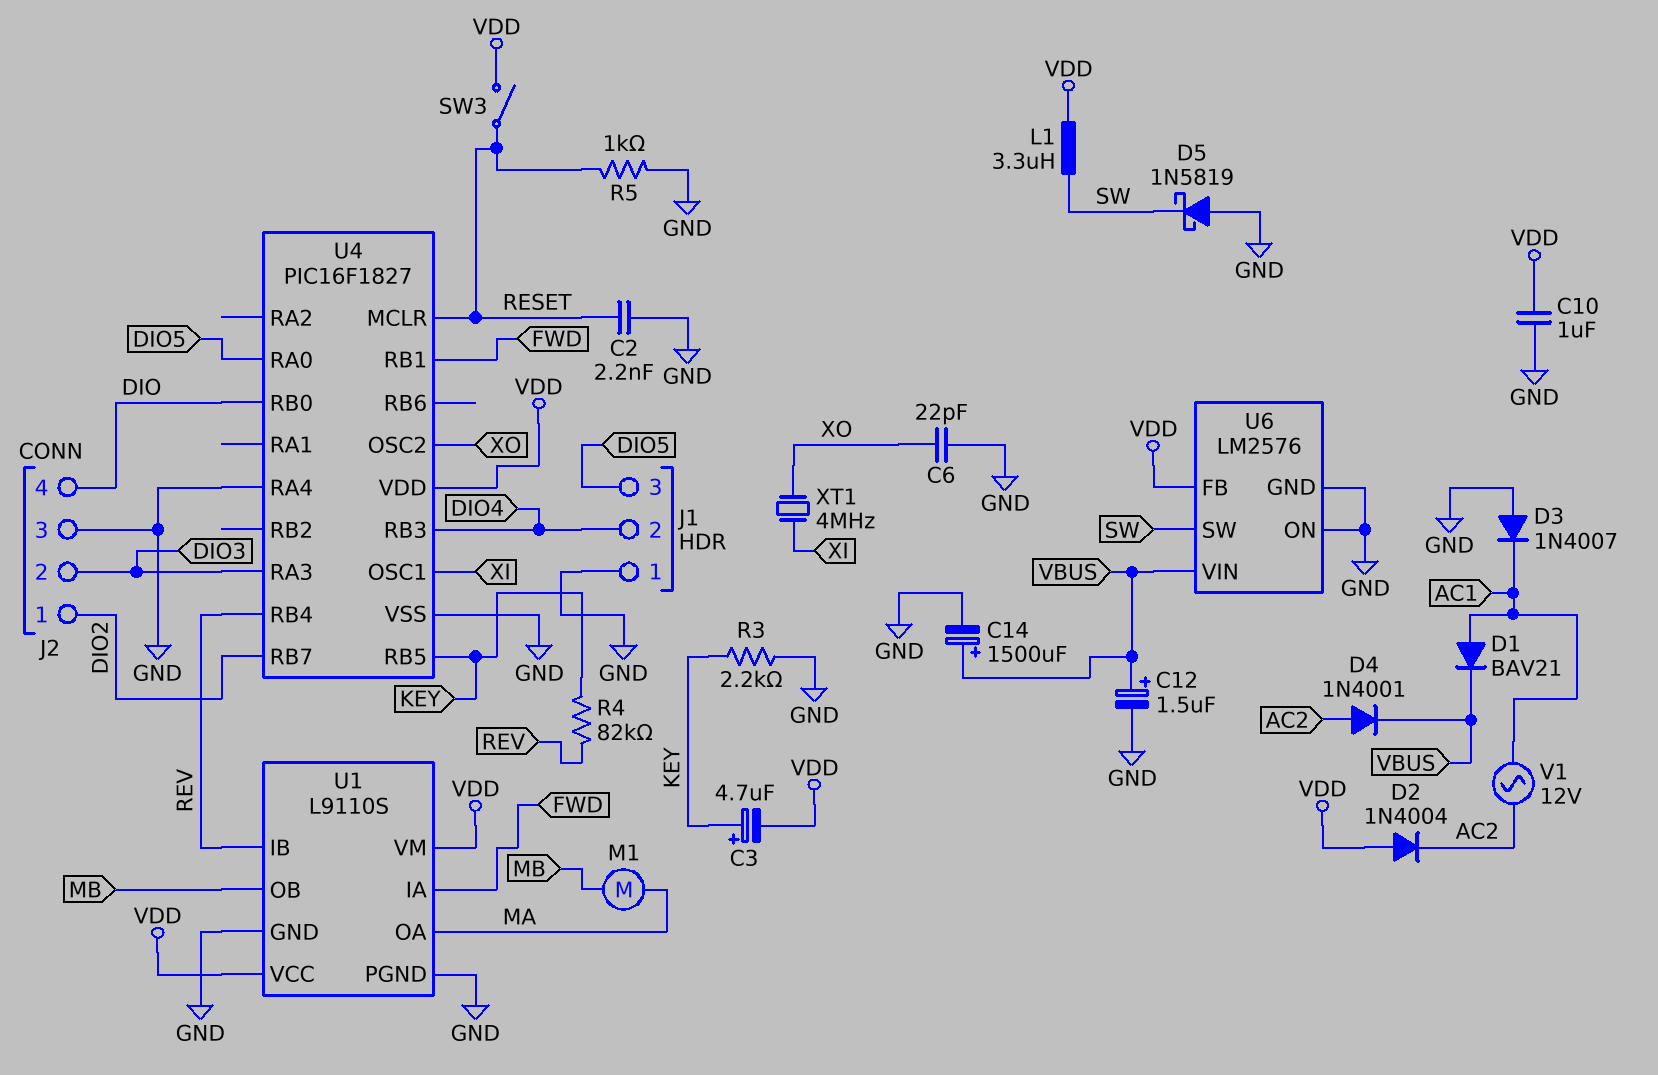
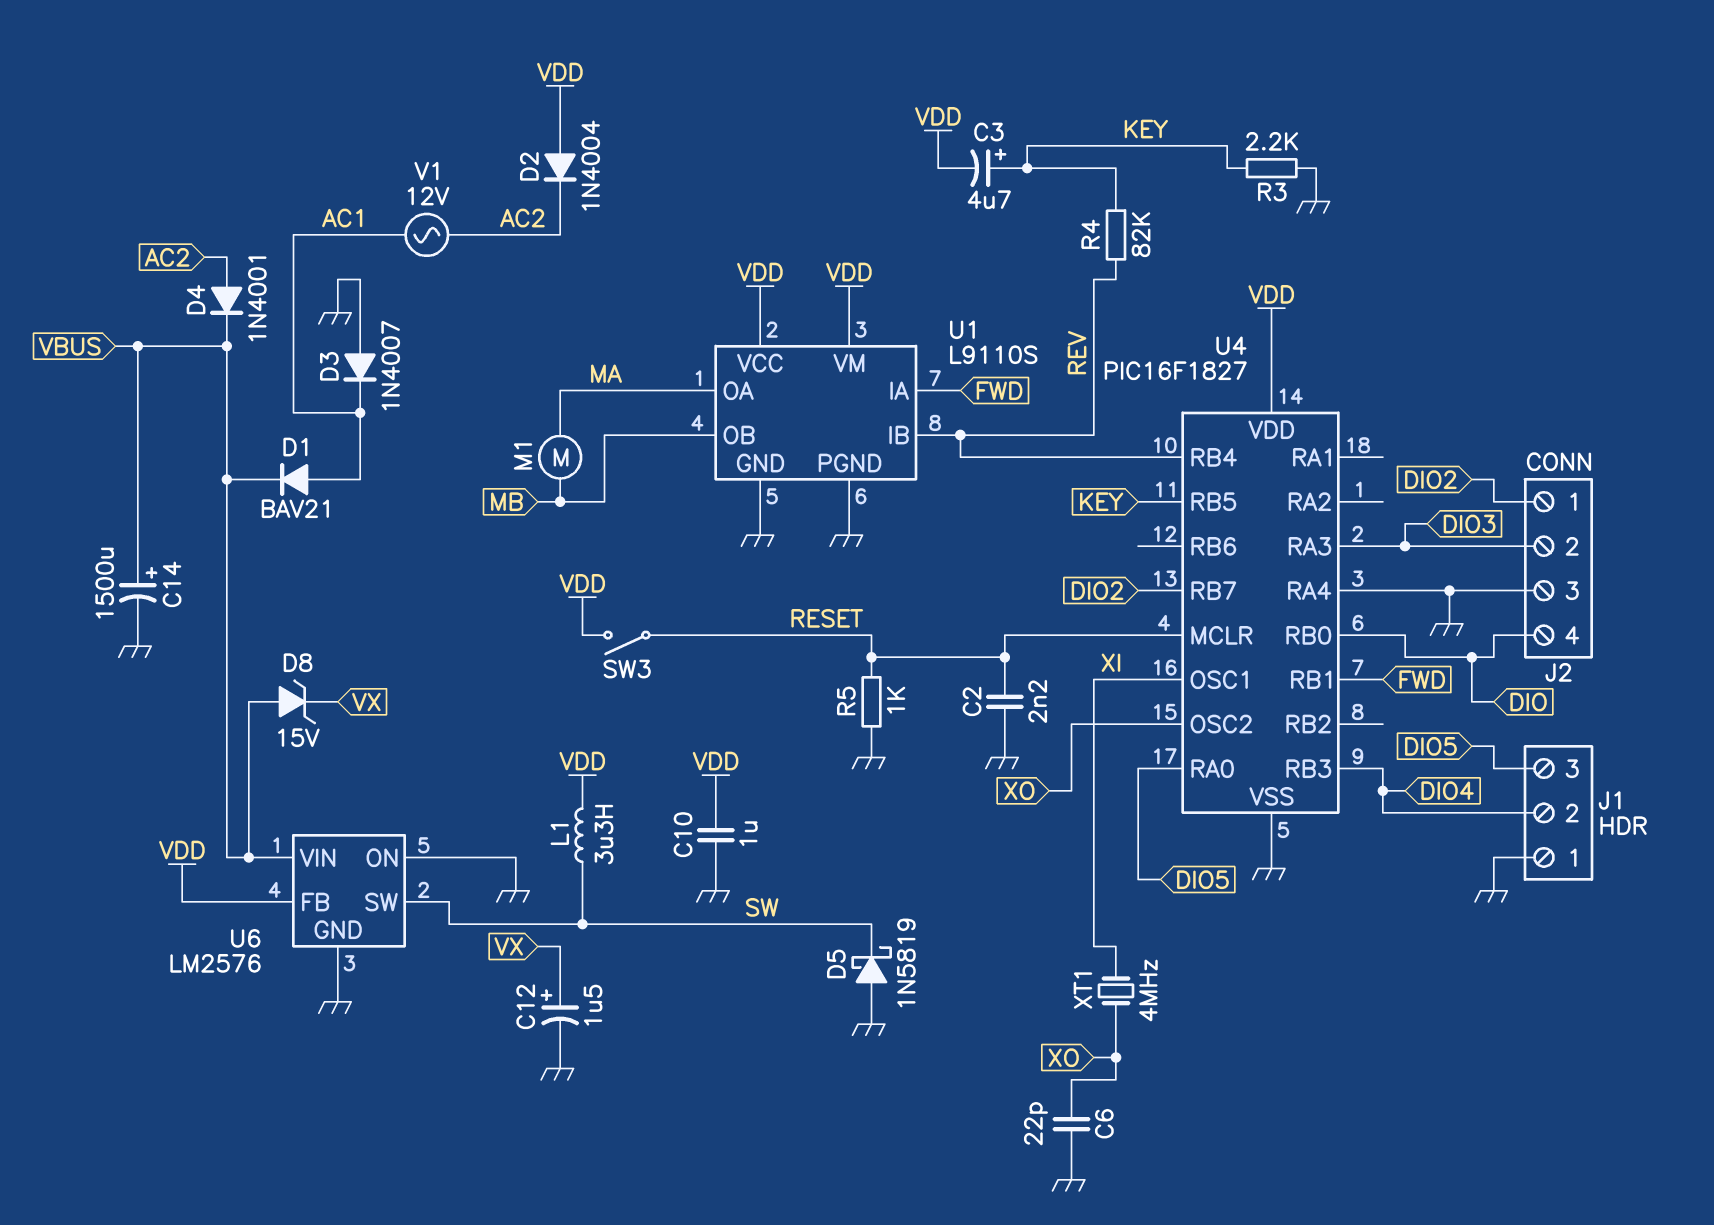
C12: 1.5uF (plus VBUS, minus GND) -> 1.5uF (plus VX, minus GND)
D8: none -> zener 15V (A VBUS, K VX)

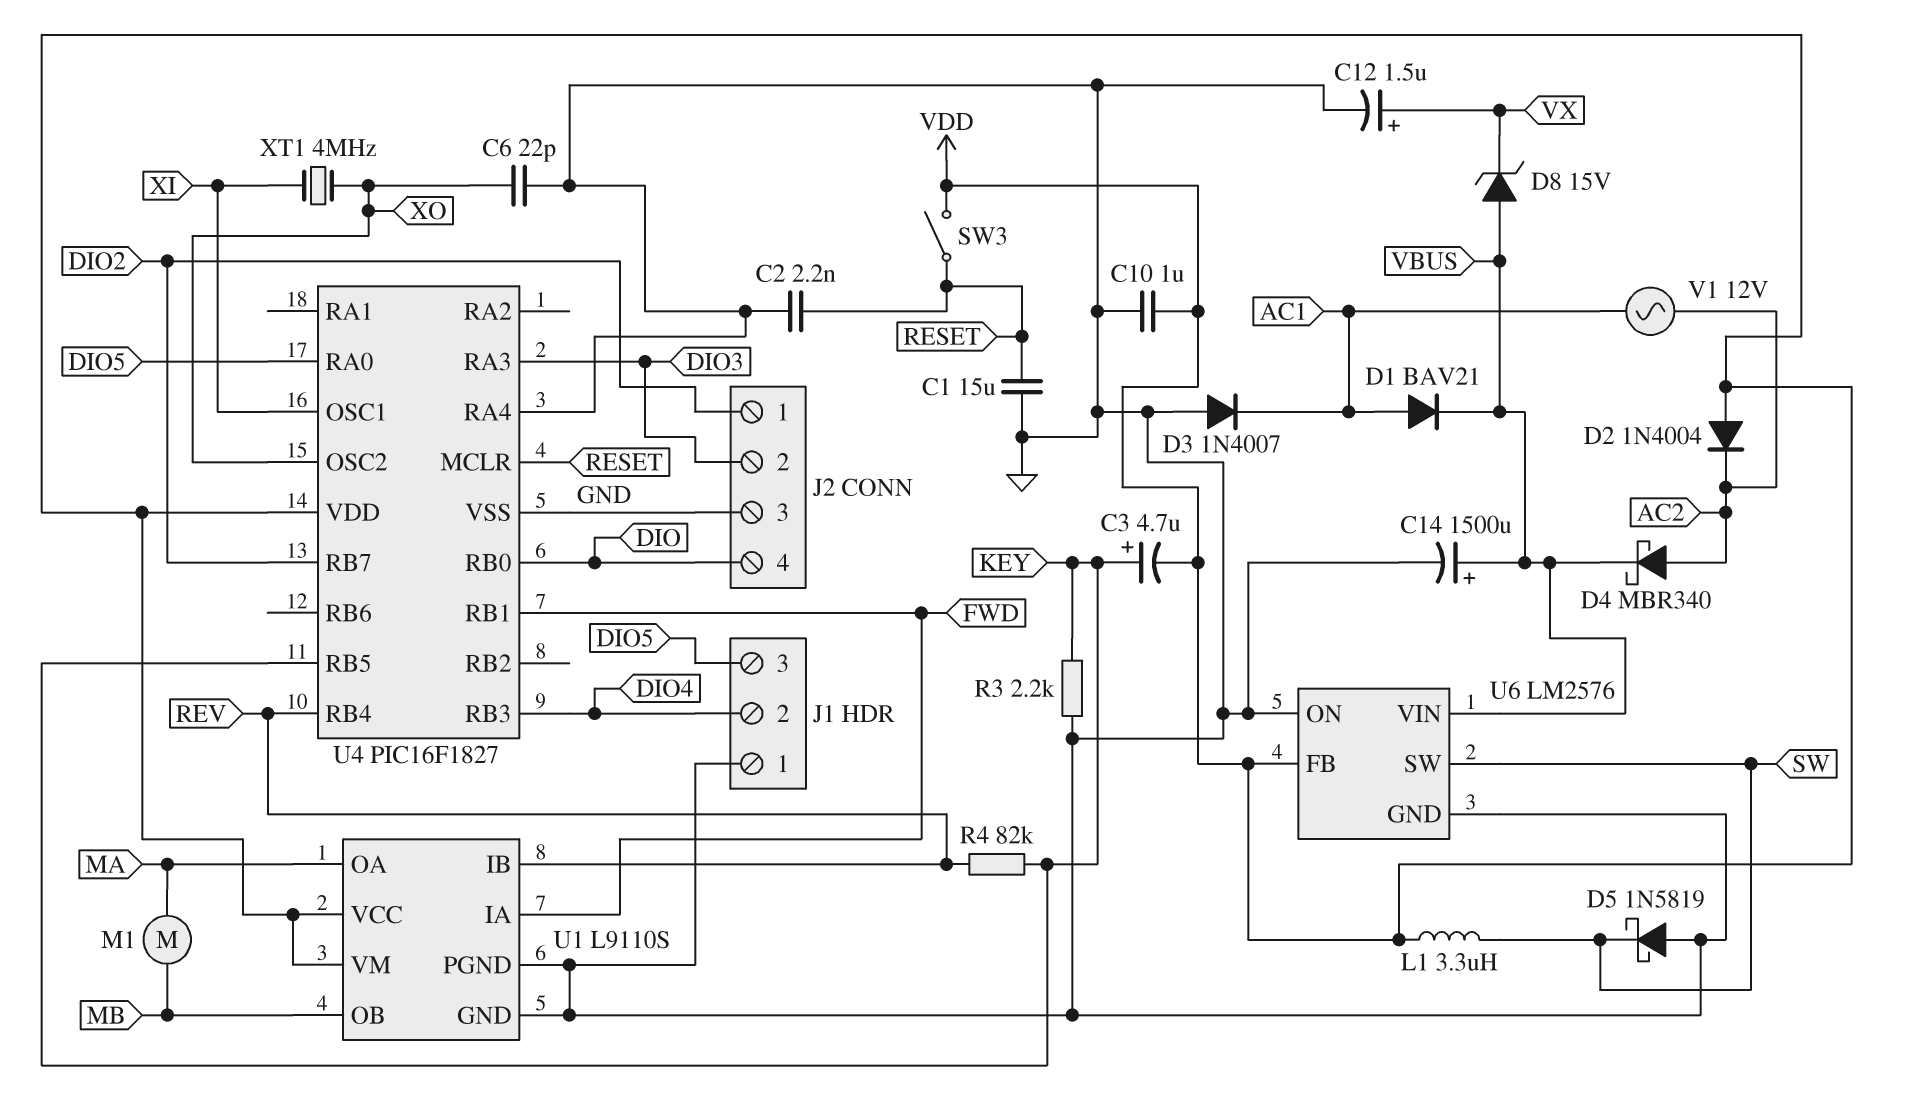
C1: none -> 15uF (GND, RESET)
D4: diode 1N4001 (A AC2, K VBUS) -> schottky MBR340 (A AC2, K VBUS)
R5: 1k (GND, RESET) -> none

